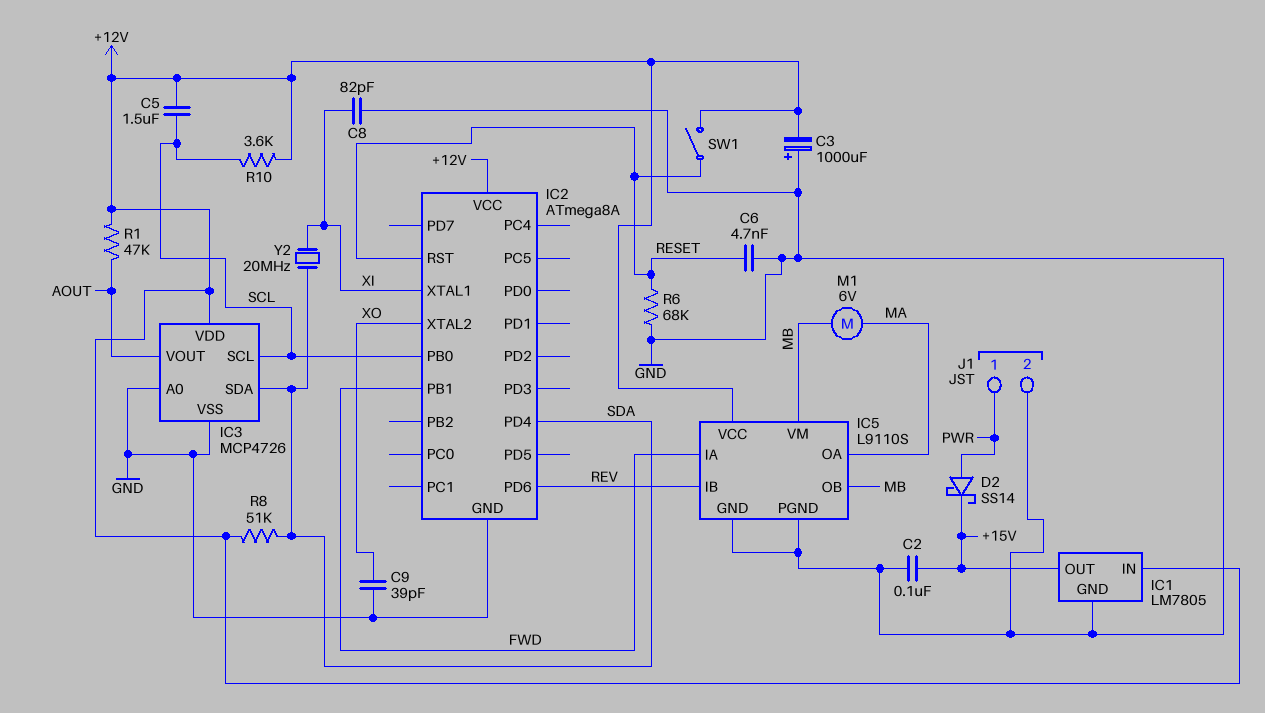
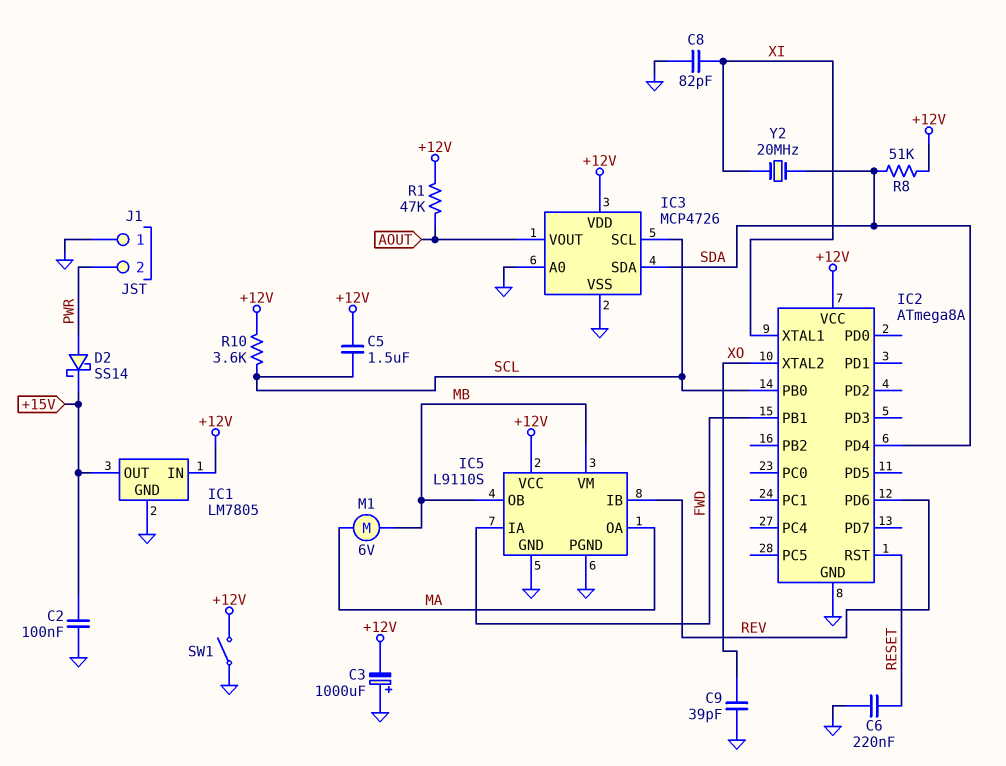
C6: 4.7nF (GND, RESET) -> 220nF (GND, RESET)
J1 pin 1: PWR -> GND
J1 pin 2: GND -> PWR
R6: 68k (GND, RESET) -> none
SW1: switch (+12V, RESET) -> switch (+12V, GND)

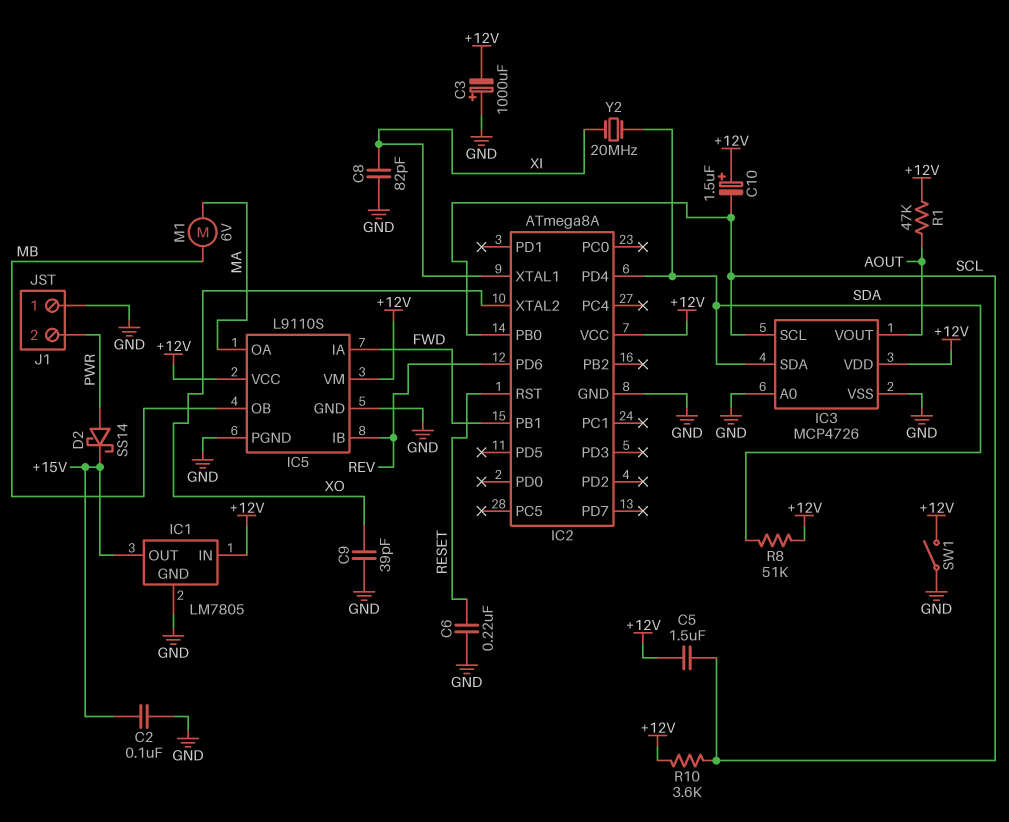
C10: none -> 1.5uF (plus +12V, minus SCL)
IC5 pin VM: MB -> +12V

